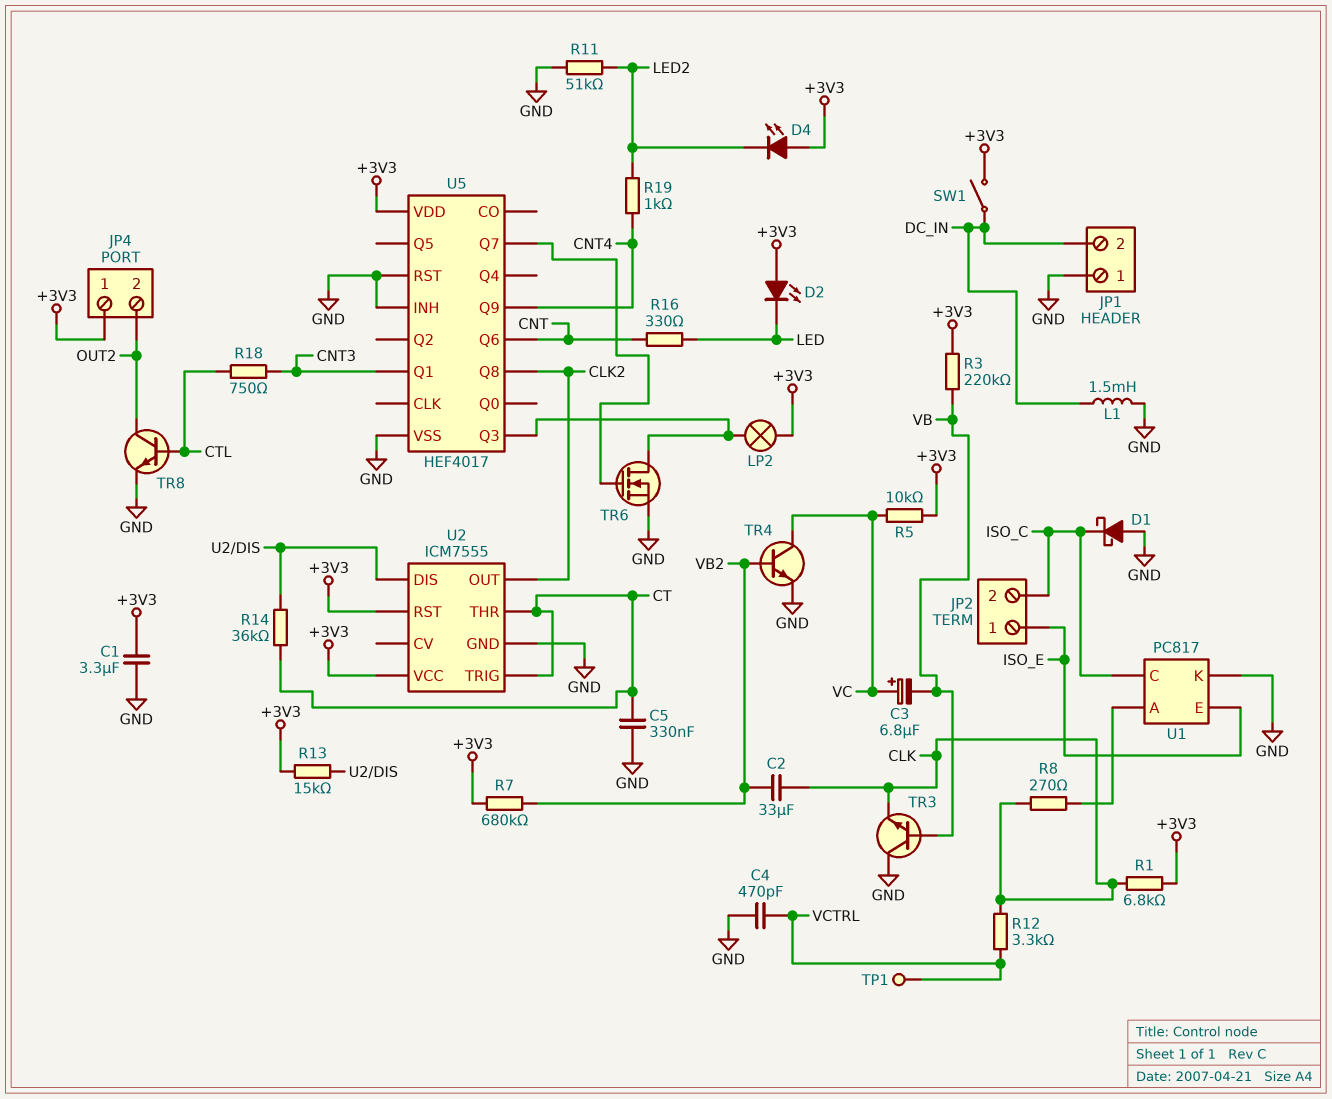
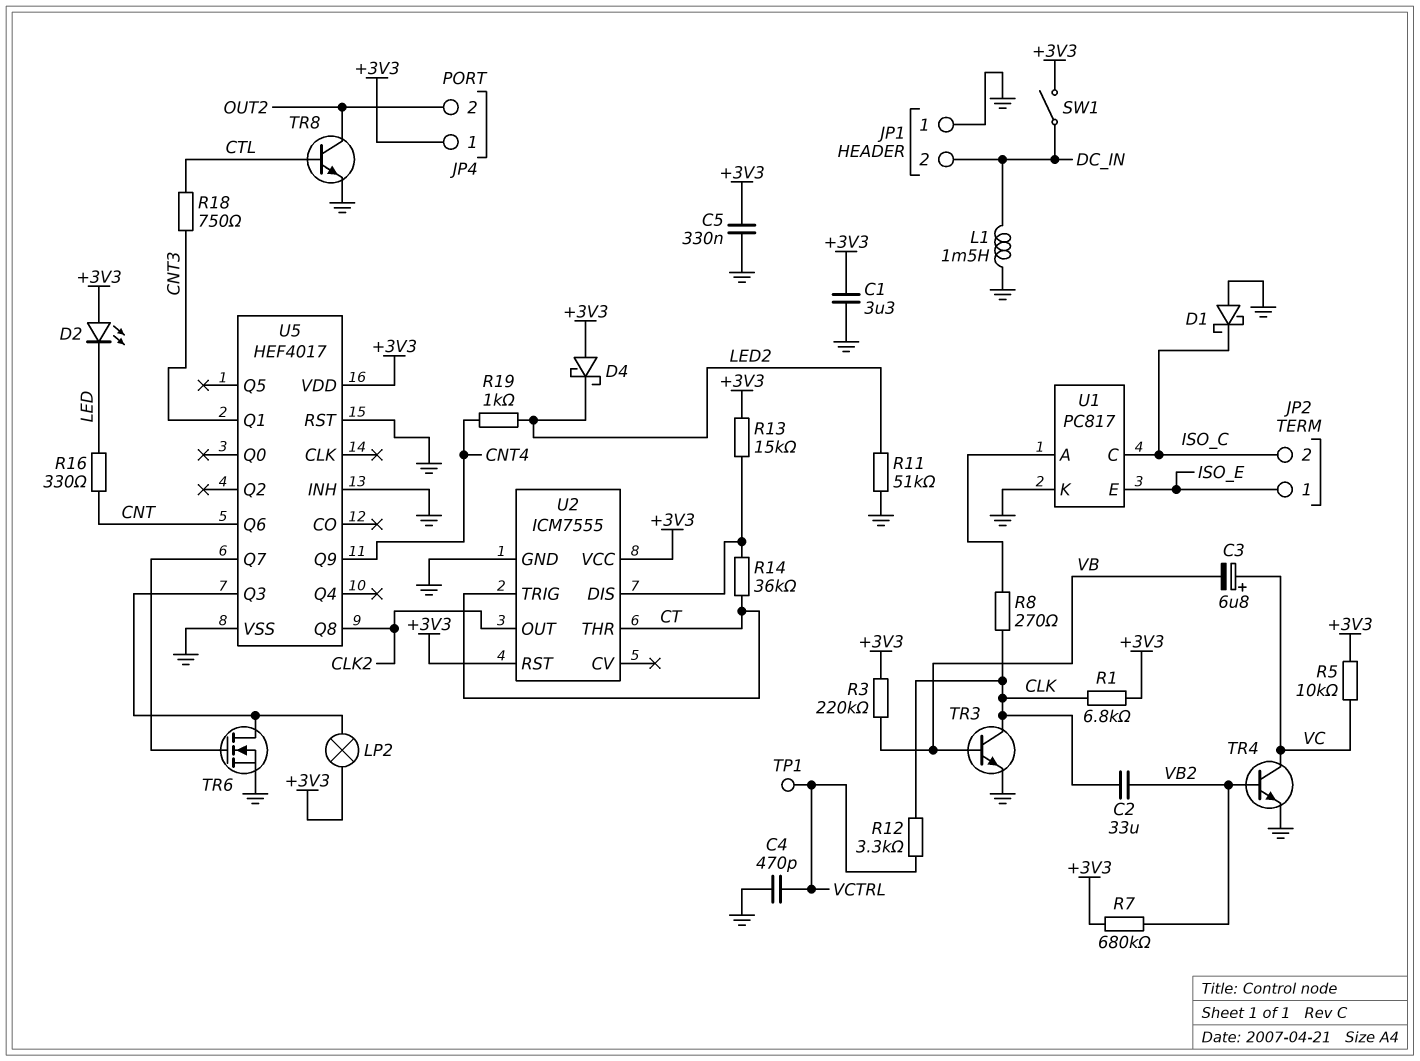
C5: 330nF (CT, GND) -> 330nF (+3V3, GND)
D4: LED (A +3V3, K LED2) -> schottky (A +3V3, K LED2)
TR3: NPN (B VB, C GND, E CLK) -> NPN (B VB, C CLK, E GND)

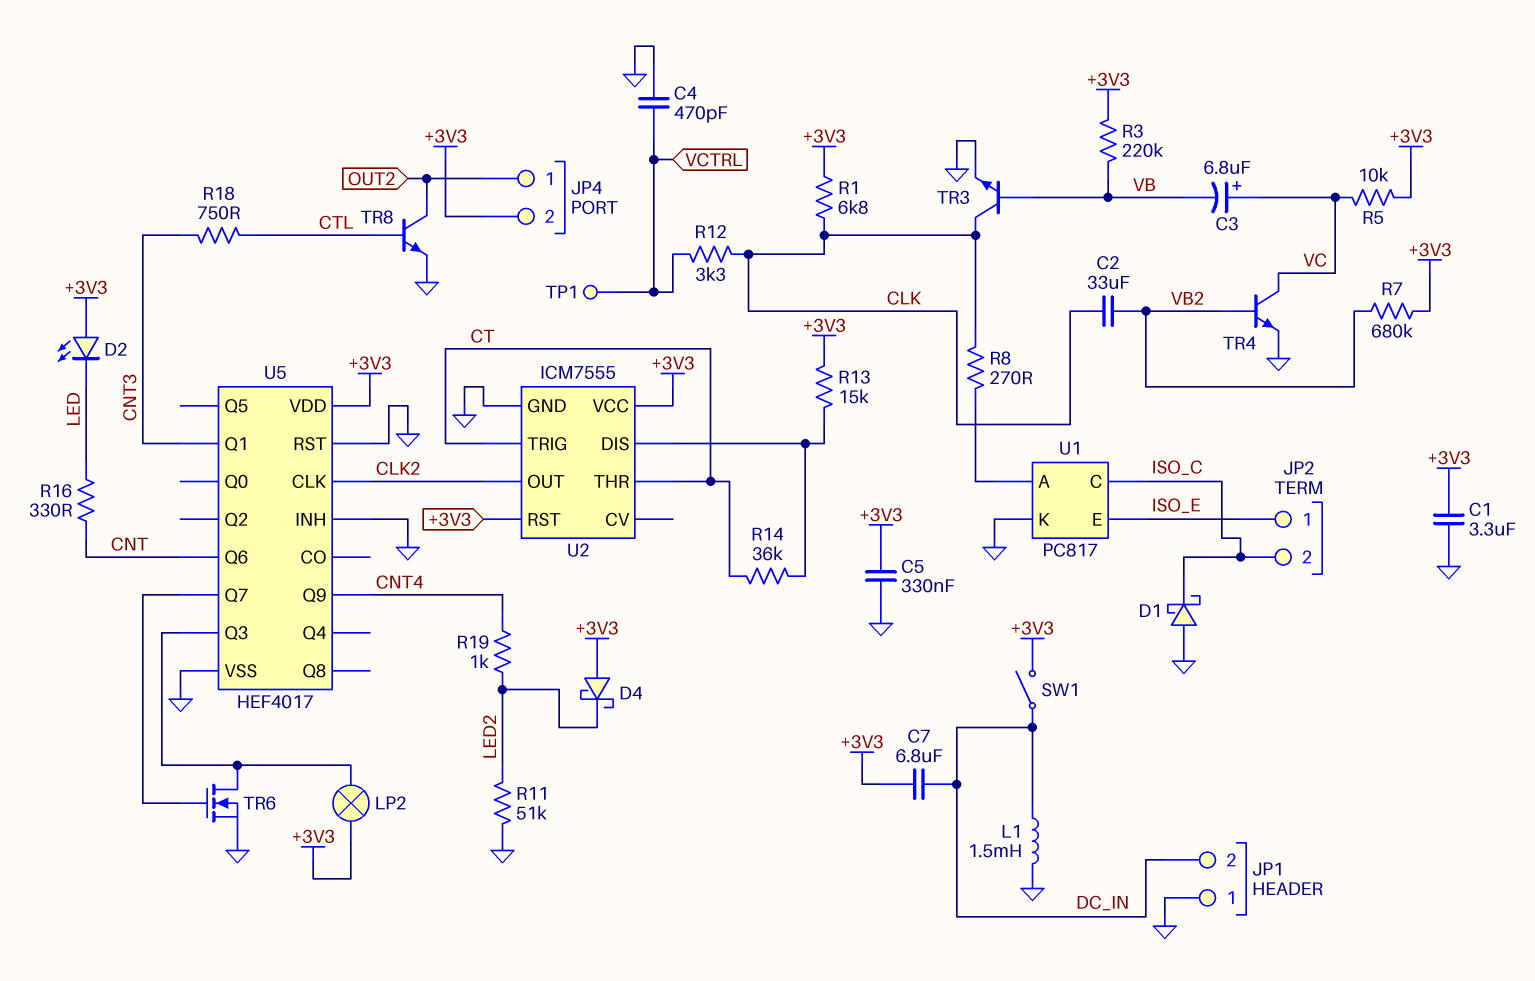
C7: none -> 6.8uF (+3V3, DC_IN)
JP4 pin 1: +3V3 -> OUT2
JP4 pin 2: OUT2 -> +3V3
U5 pin CLK: none -> CLK2
U5 pin Q8: CLK2 -> none

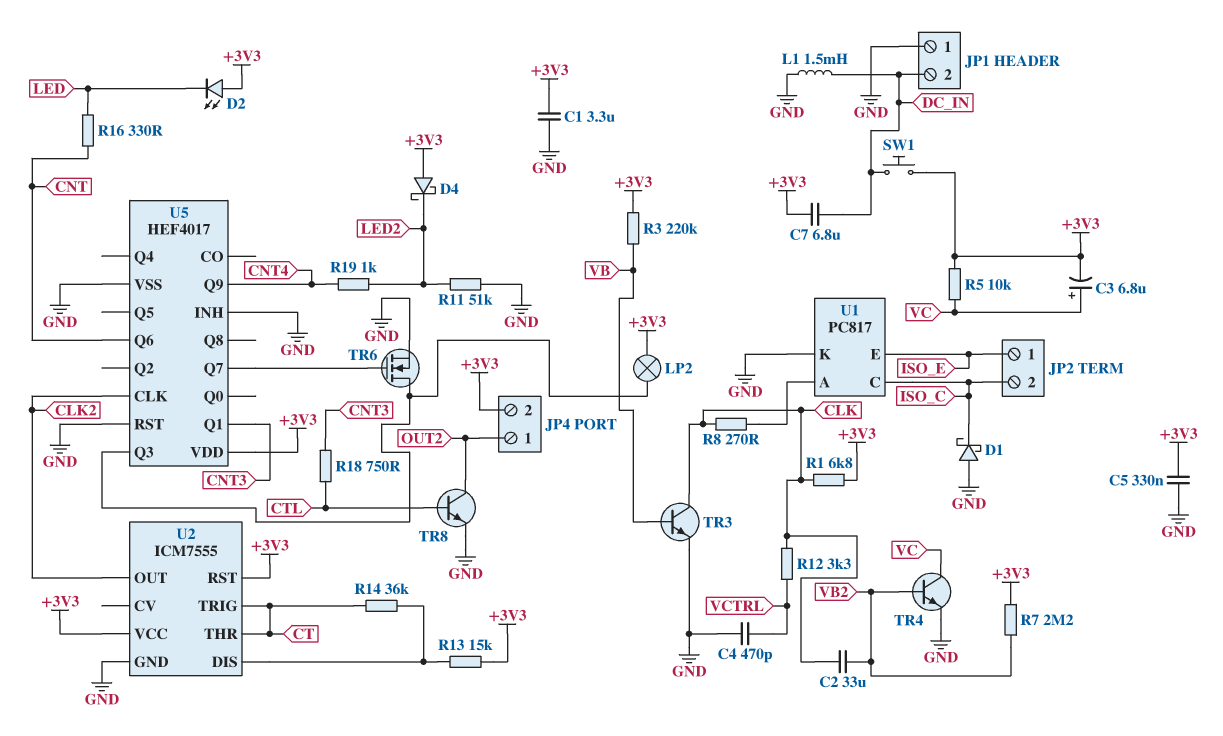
C3: 6.8uF (plus VC, minus VB) -> 6.8uF (plus VC, minus +3V3)
R7: 680k (+3V3, VB2) -> 2.2M (+3V3, VB2)
SW1: switch (+3V3, DC_IN) -> button (+3V3, DC_IN)
TP1: test point (VCTRL) -> none

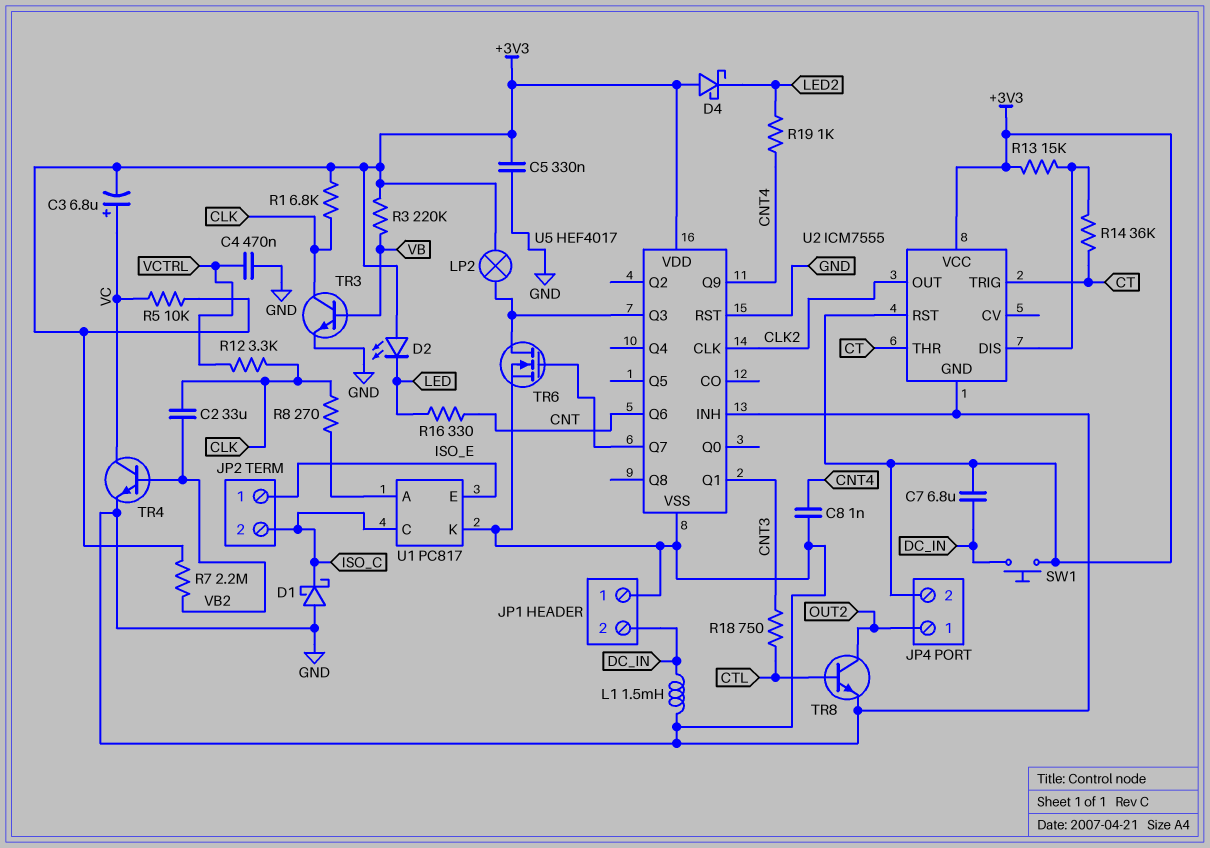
C1: 3.3uF (+3V3, GND) -> none
C4: 470pF (GND, VCTRL) -> 470nF (GND, VCTRL)
C8: none -> 1nF (CNT4, GND)
R11: 51k (GND, LED2) -> none

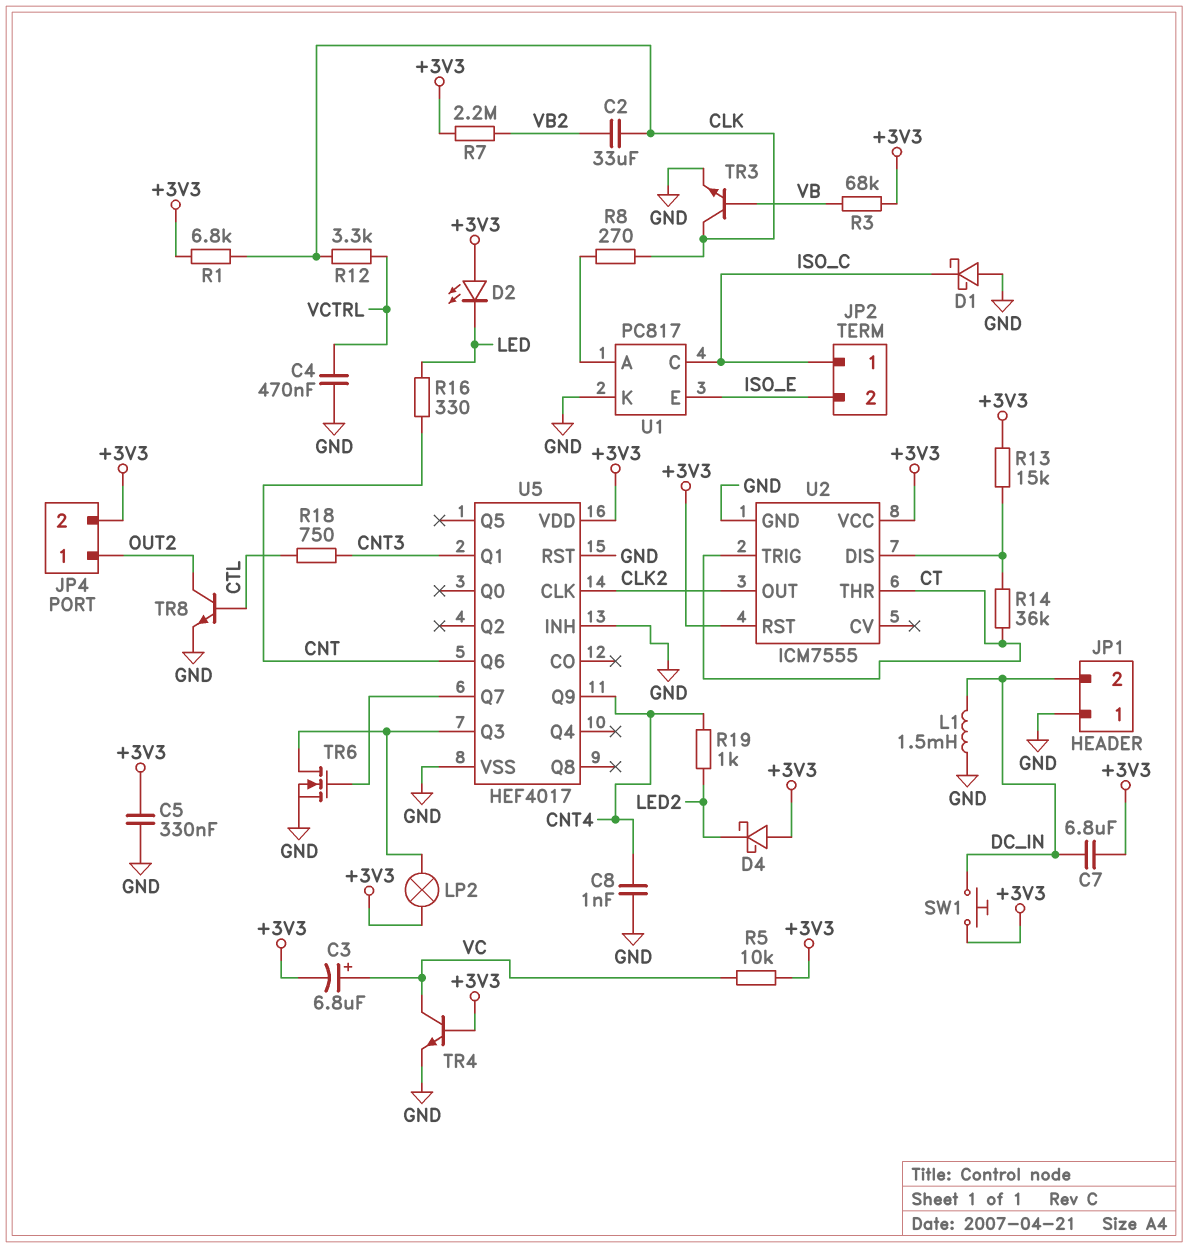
JP2 pin 1: ISO_E -> ISO_C
JP2 pin 2: ISO_C -> ISO_E
R3: 220k (+3V3, VB) -> 68k (+3V3, VB)
TR4: NPN (B VB2, C VC, E GND) -> NPN (B +3V3, C VC, E GND)

